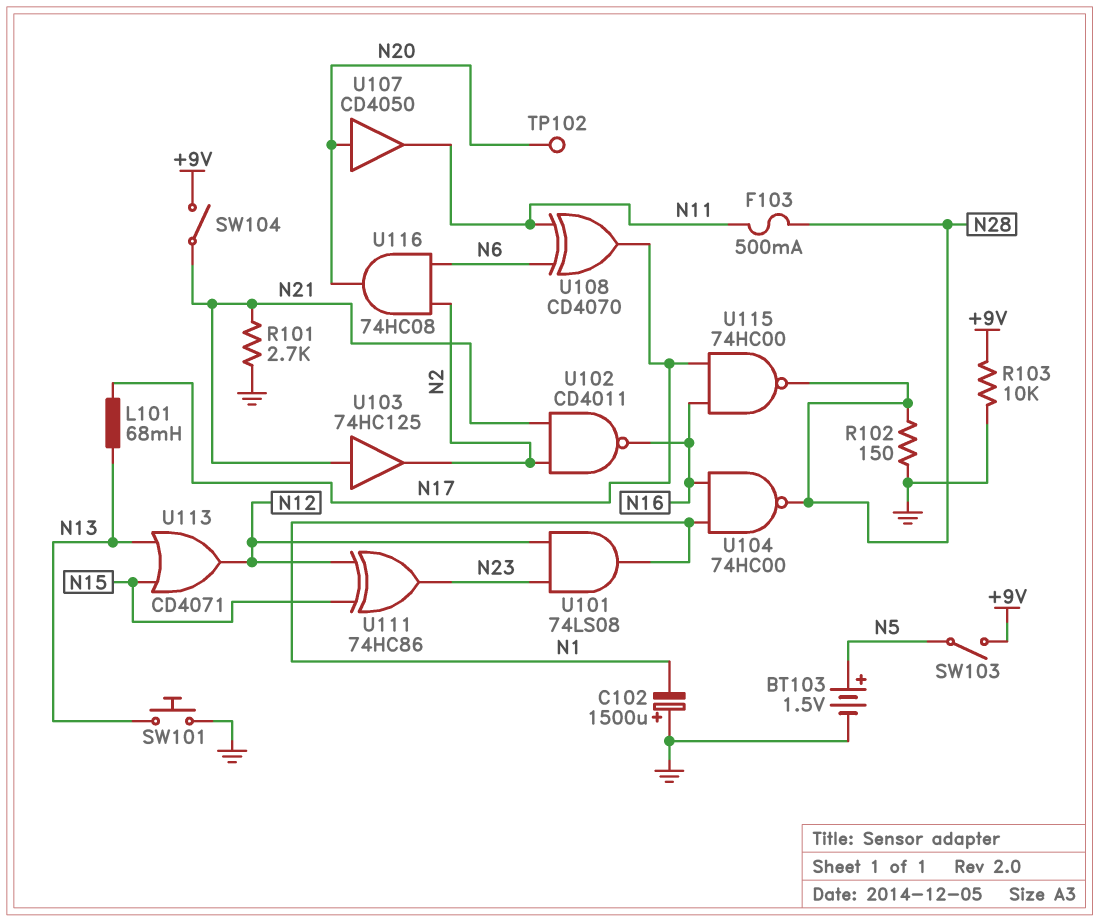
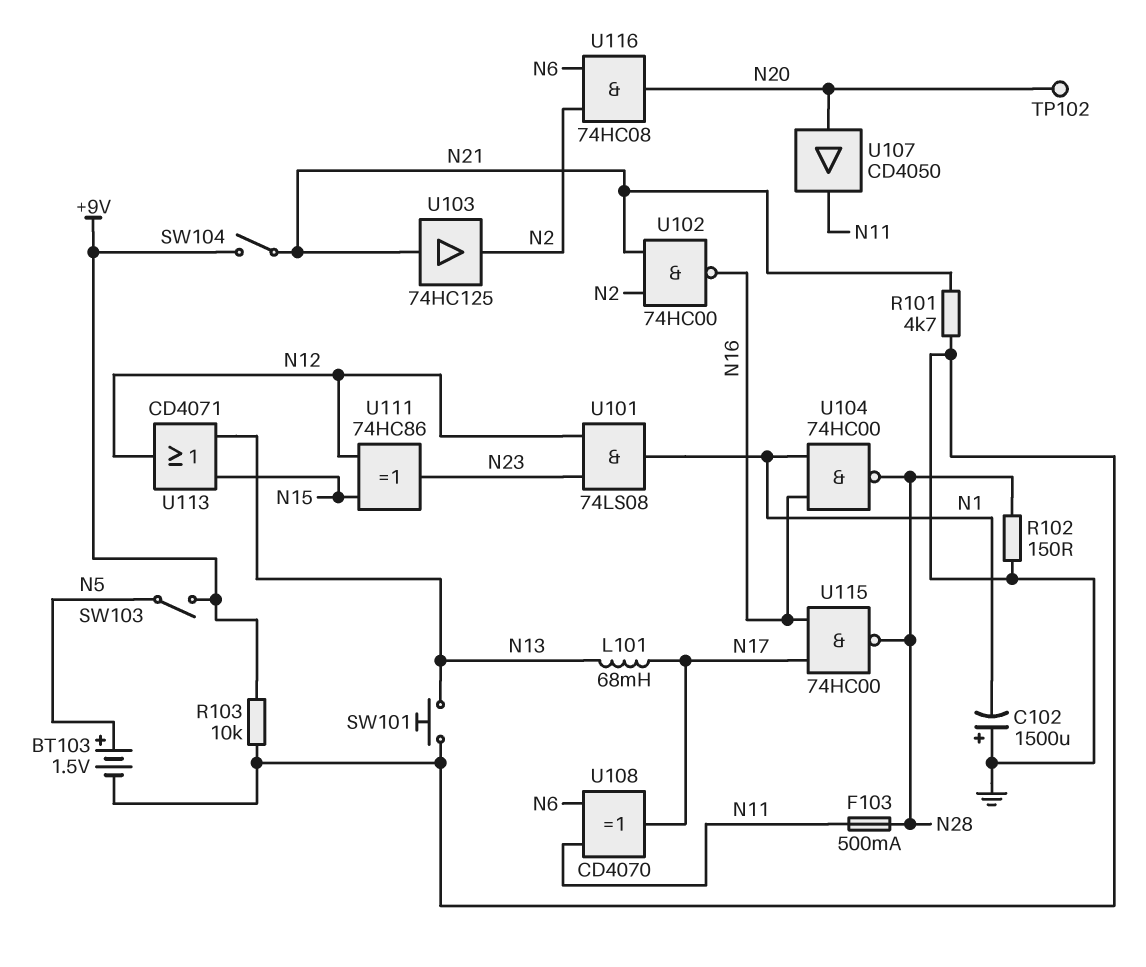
R101: 2.7k (GND, N21) -> 4.7k (GND, N21)
U102: NAND CD4011 (in N2, in N21, out N16) -> NAND 74HC00 (in N2, in N21, out N16)

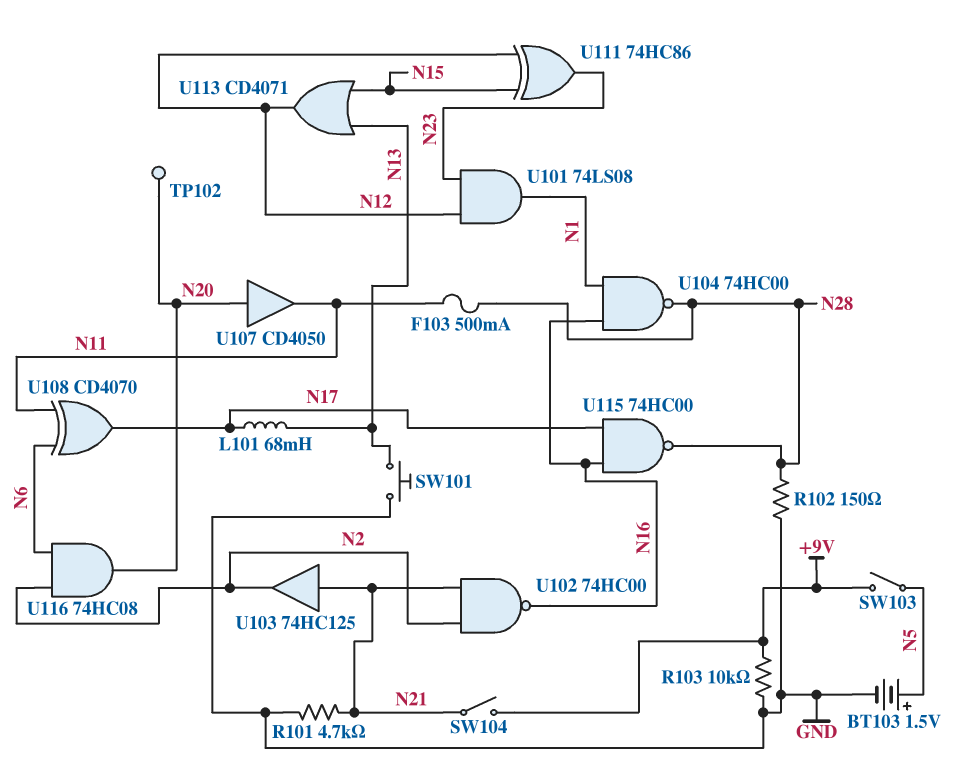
C102: 1500uF (plus GND, minus N1) -> none

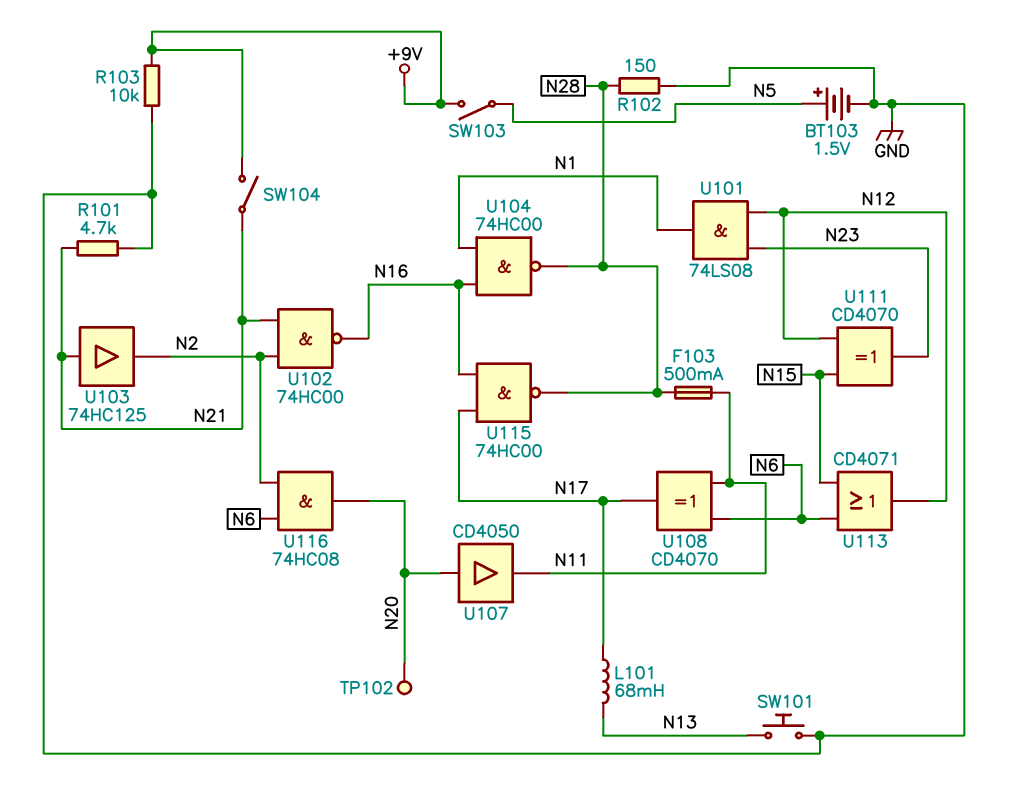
U111: XOR 74HC86 (in N12, in N15, out N23) -> XOR CD4070 (in N12, in N15, out N23)
U113: OR CD4071 (in N13, in N15, out N12) -> OR CD4071 (in N6, in N15, out N12)

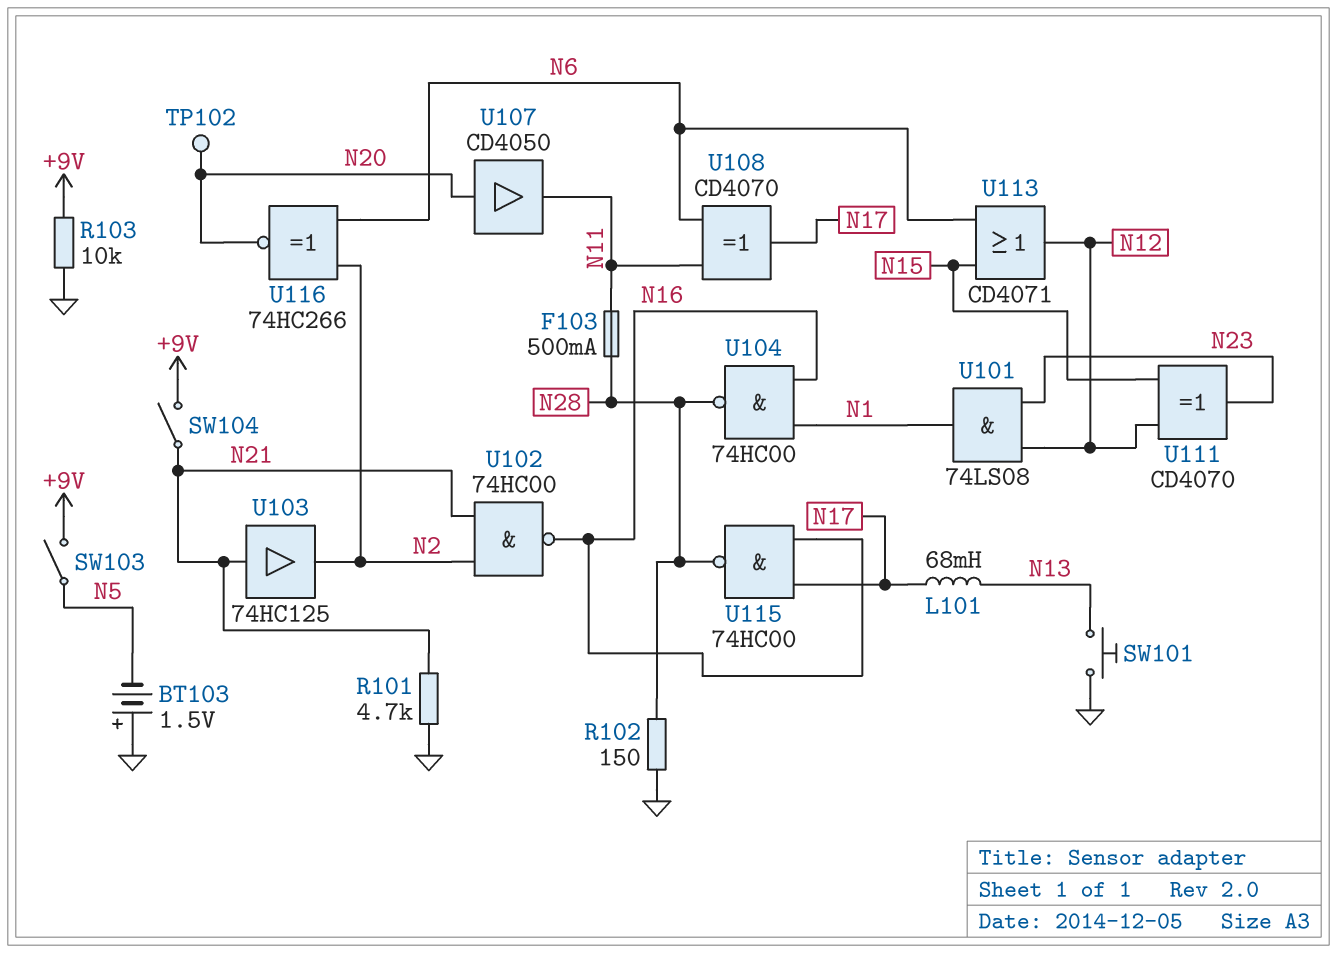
BT103: 1.5V (plus N5, minus GND) -> 1.5V (plus GND, minus N5)
U116: AND 74HC08 (in N2, in N6, out N20) -> XNOR 74HC266 (in N2, in N6, out N20)

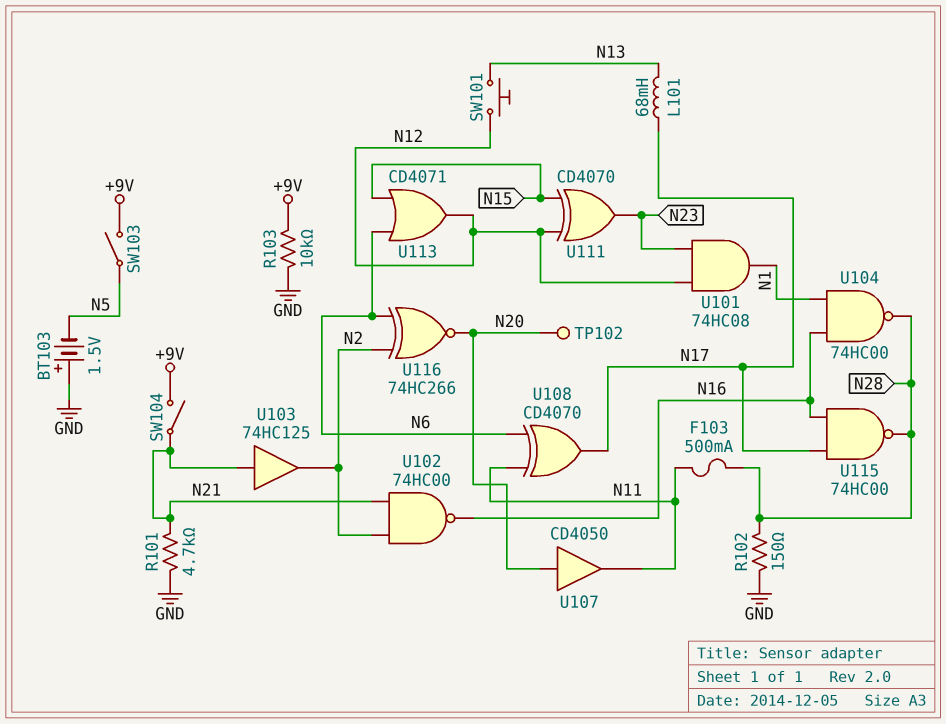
SW101: button (GND, N13) -> button (N12, N13)
U101: AND 74LS08 (in N12, in N23, out N1) -> AND 74HC08 (in N12, in N23, out N1)

